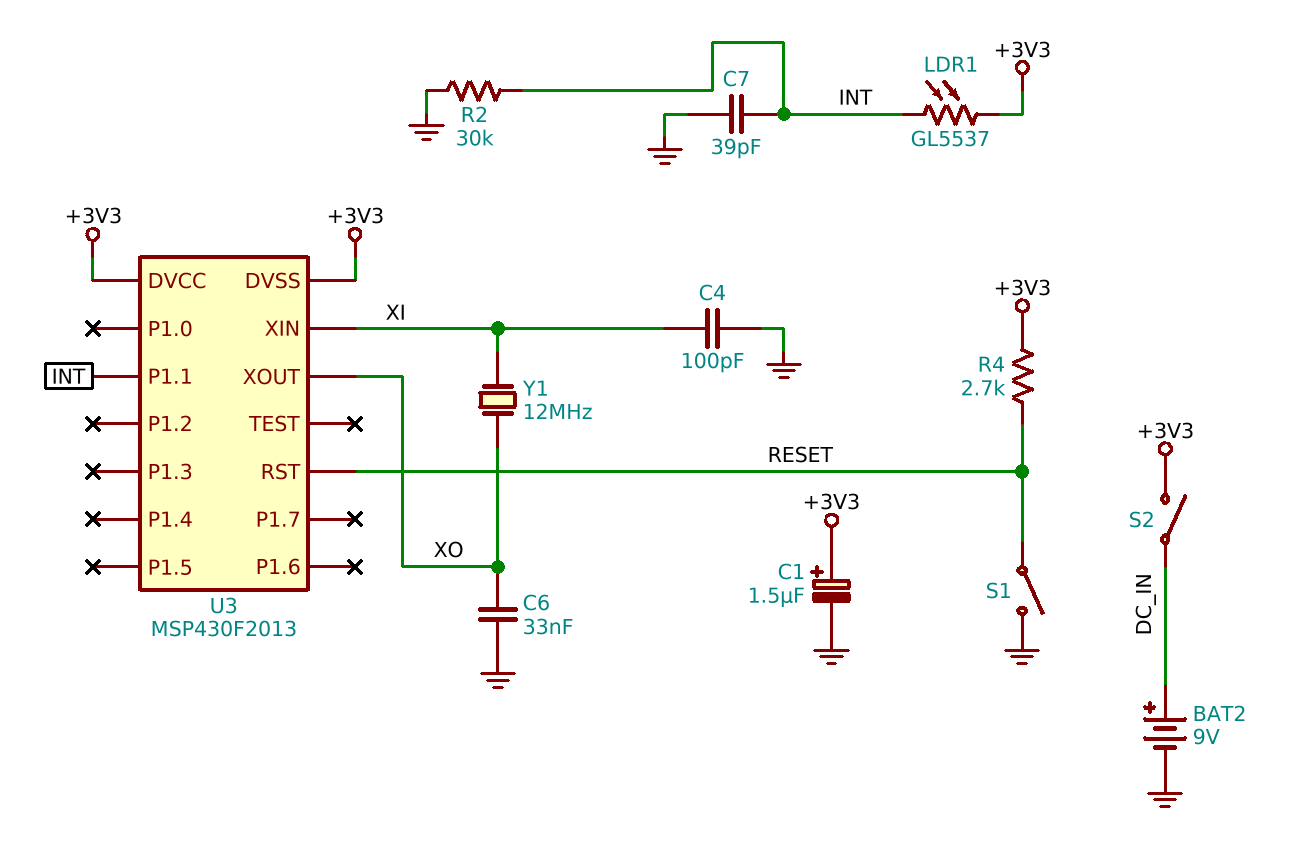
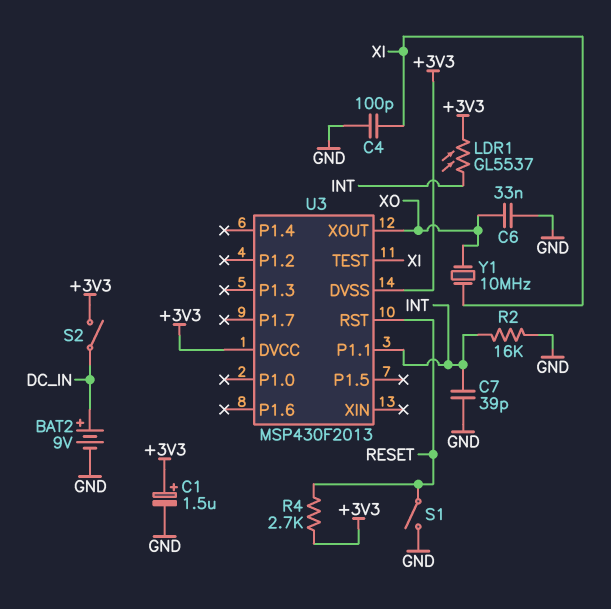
R2: 30k (GND, INT) -> 16k (GND, INT)
U3 pin TEST: none -> XI
U3 pin XIN: XI -> none
Y1: 12MHz (XI, XO) -> 10MHz (XI, XO)

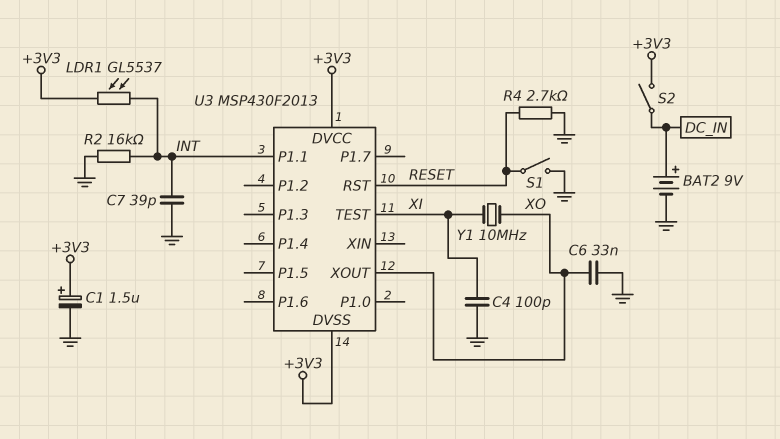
R4: 2.7k (+3V3, RESET) -> 2.7k (GND, RESET)

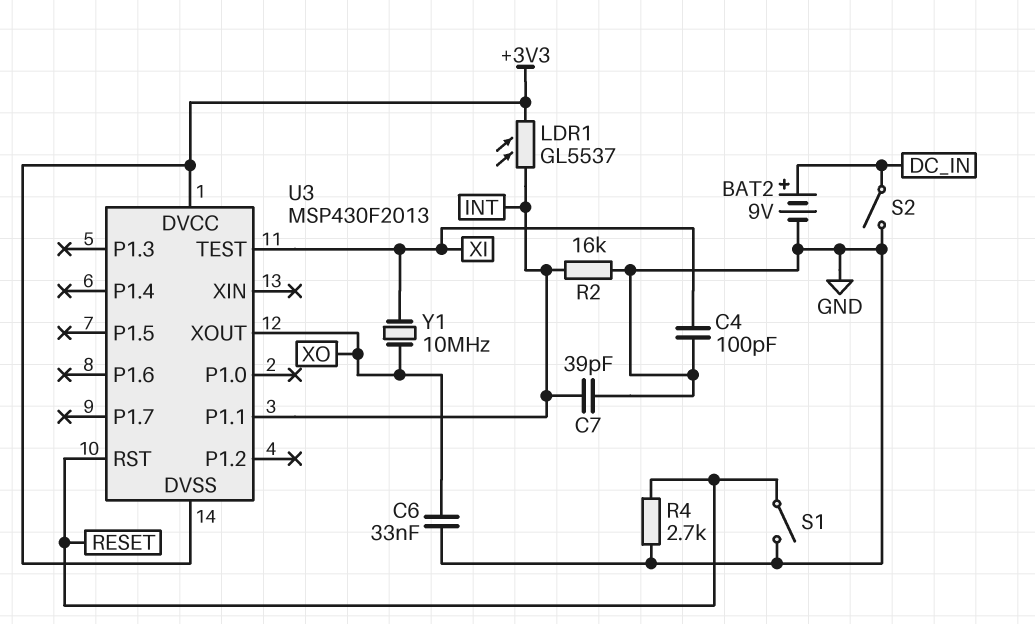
C1: 1.5uF (plus +3V3, minus GND) -> none
S2: switch (+3V3, DC_IN) -> switch (DC_IN, GND)

